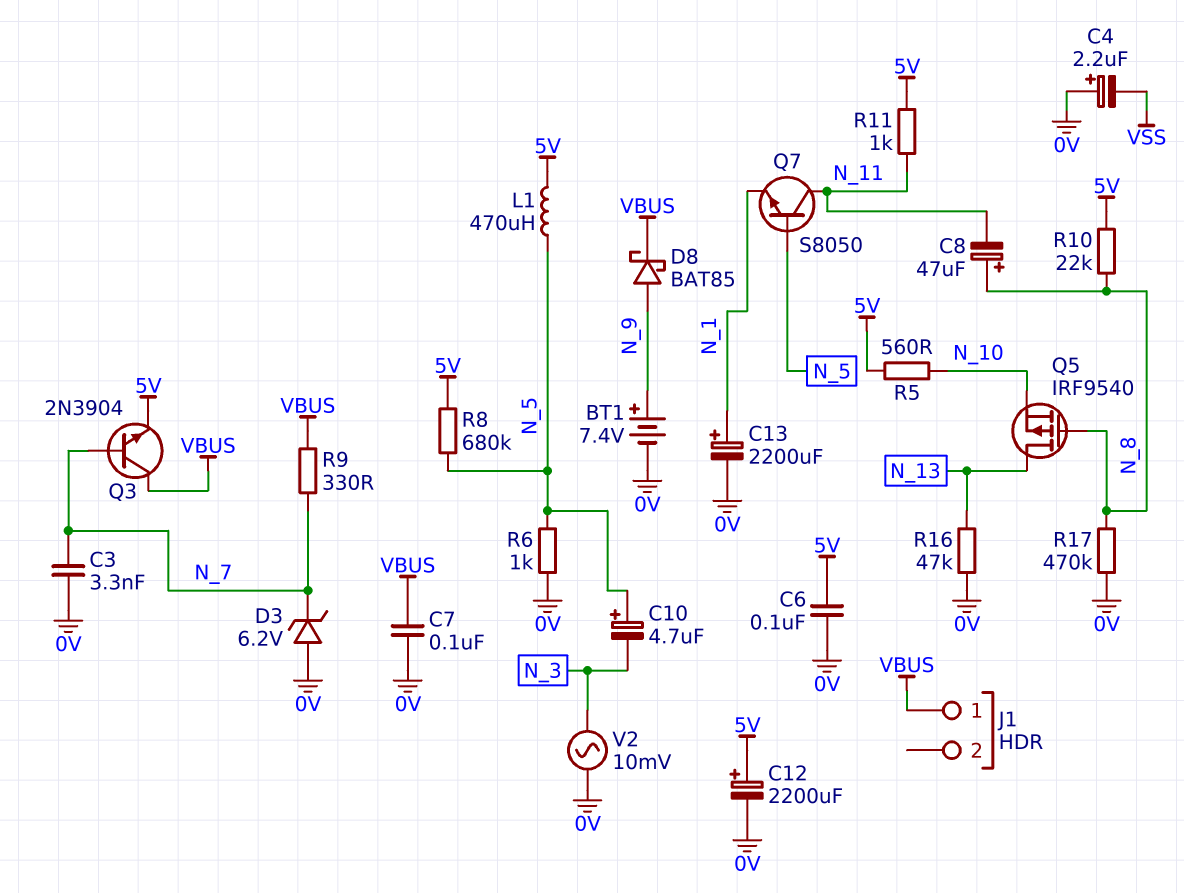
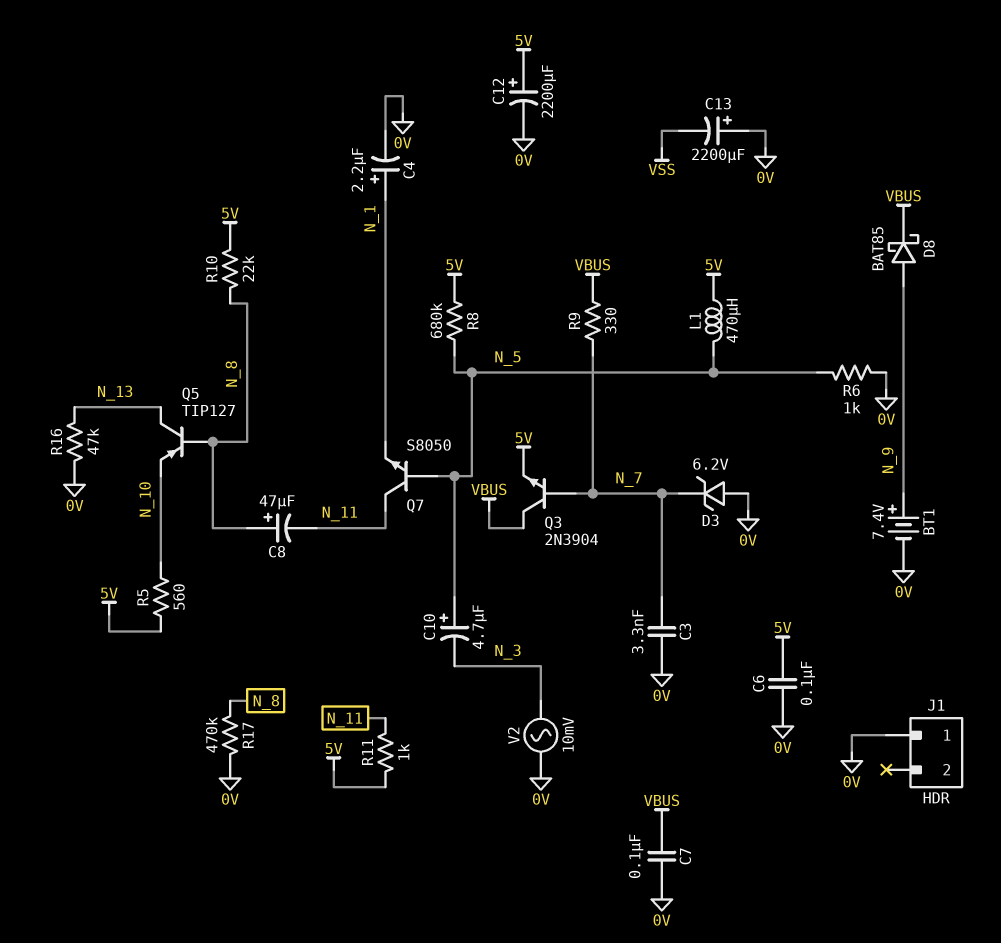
C4: 2.2uF (plus 0V, minus VSS) -> 2.2uF (plus N_1, minus 0V)
C13: 2200uF (plus N_1, minus 0V) -> 2200uF (plus 0V, minus VSS)
J1 pin 1: VBUS -> 0V
Q5: PMOS IRF9540 (G N_8, D N_13, S N_10) -> PNP TIP127 (B N_8, C N_13, E N_10)

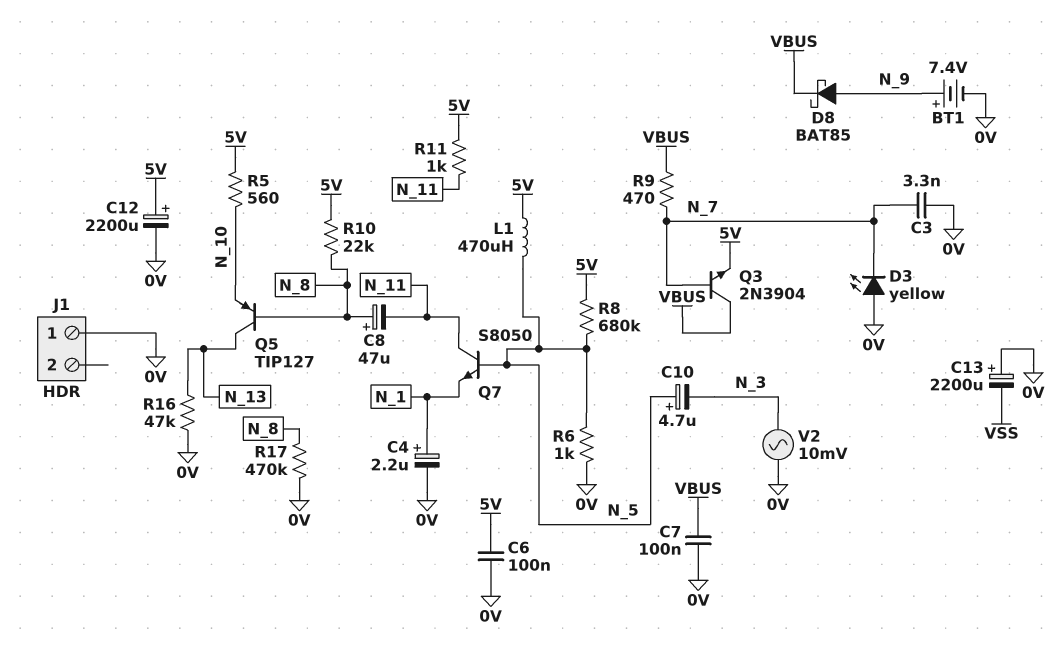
D3: zener 6.2V (A 0V, K N_7) -> LED yellow (A 0V, K N_7)
R9: 330 (N_7, VBUS) -> 470 (N_7, VBUS)

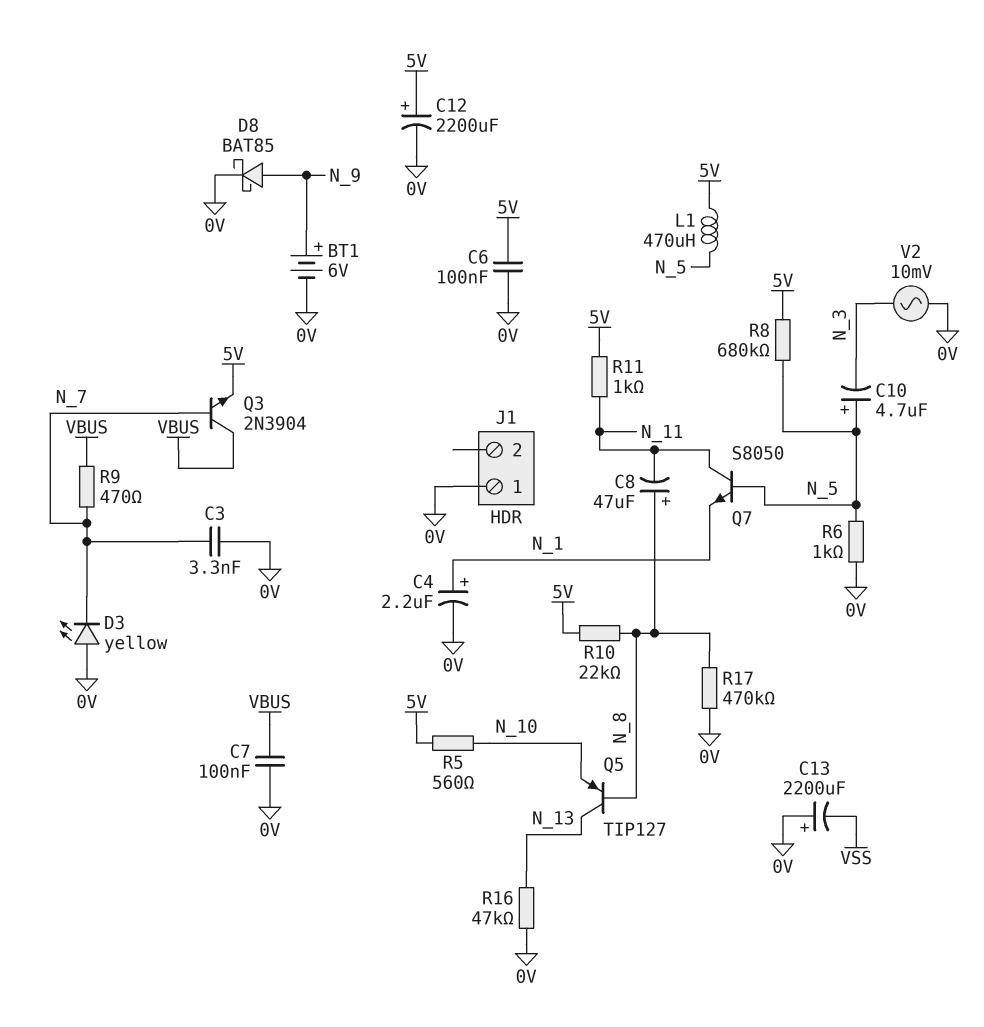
BT1: 7.4V (plus N_9, minus 0V) -> 6V (plus N_9, minus 0V)
D8: schottky BAT85 (A N_9, K VBUS) -> schottky BAT85 (A N_9, K 0V)

